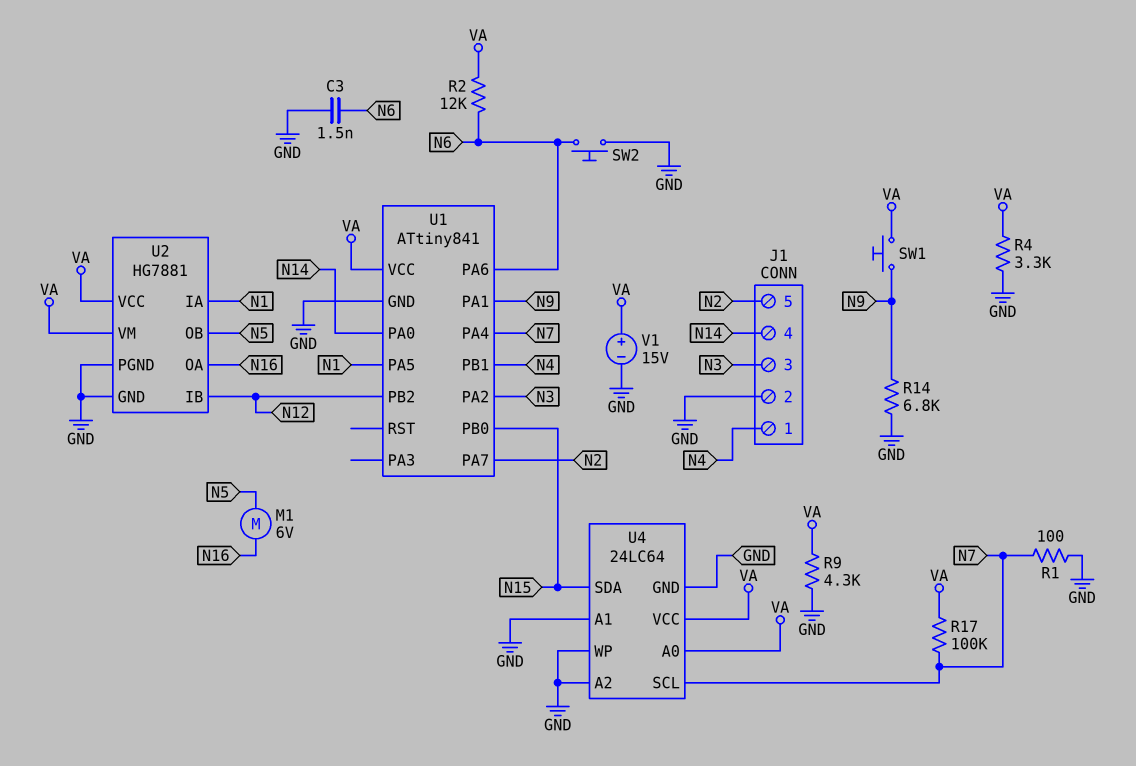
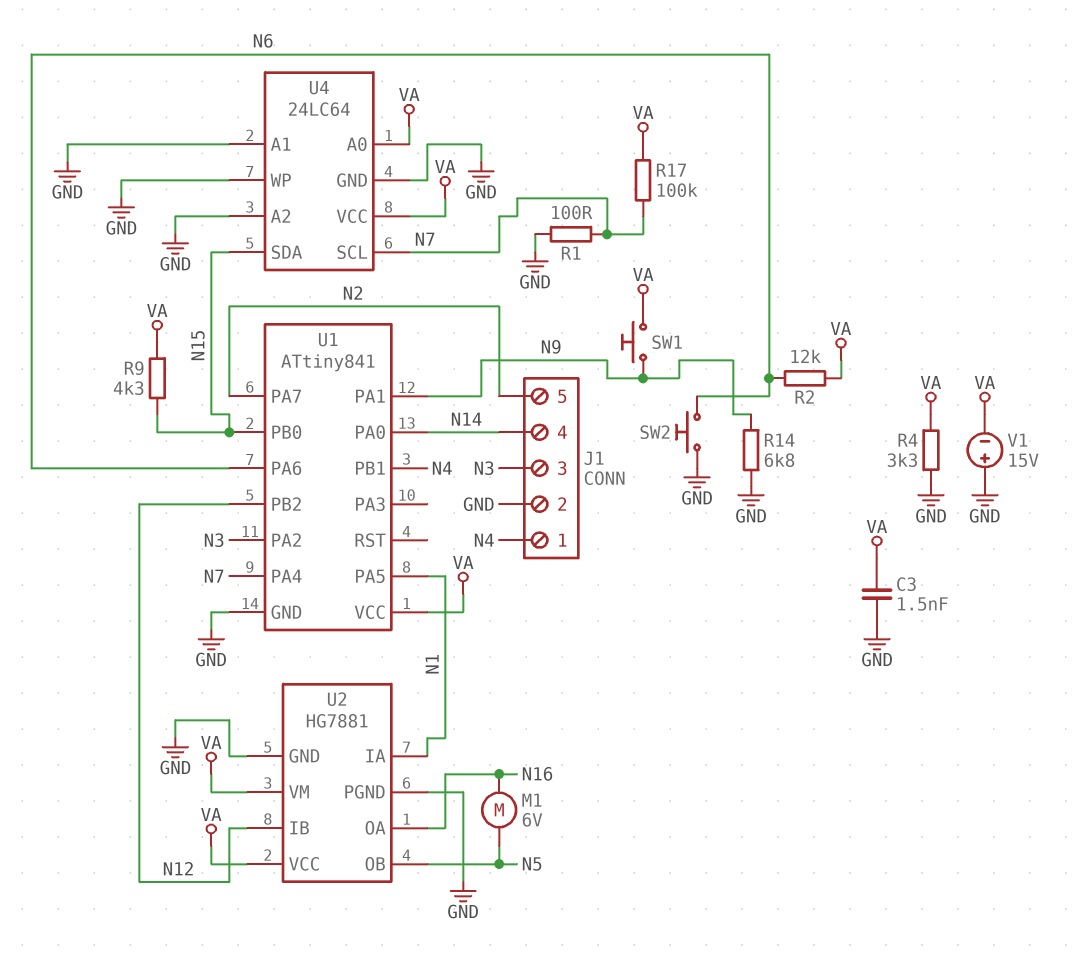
C3: 1.5nF (GND, N6) -> 1.5nF (GND, VA)
R9: 4.3k (GND, VA) -> 4.3k (N15, VA)
V1: 15V (plus VA, minus GND) -> 15V (plus GND, minus VA)

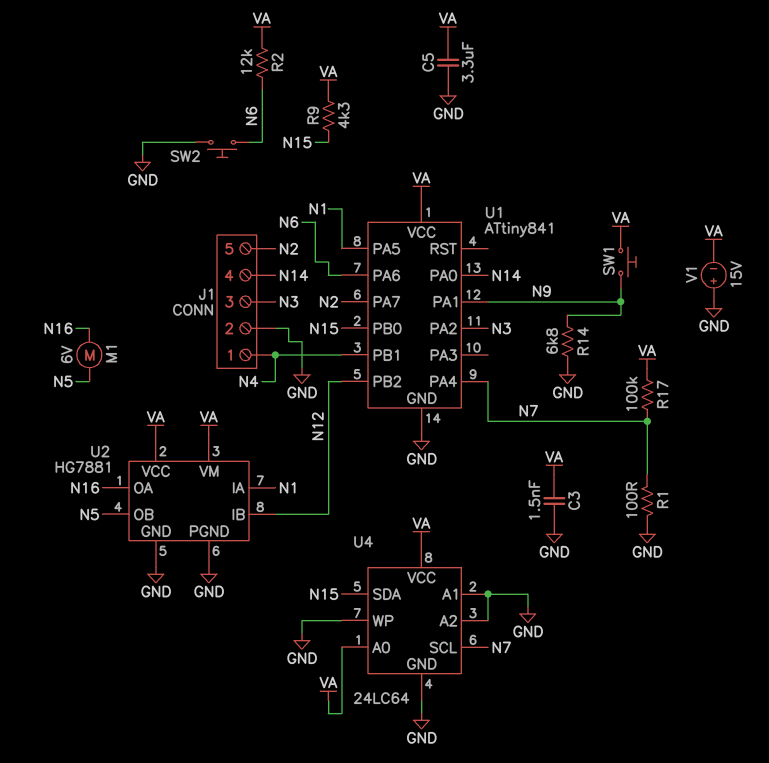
C5: none -> 3.3uF (GND, VA)
R4: 3.3k (GND, VA) -> none

